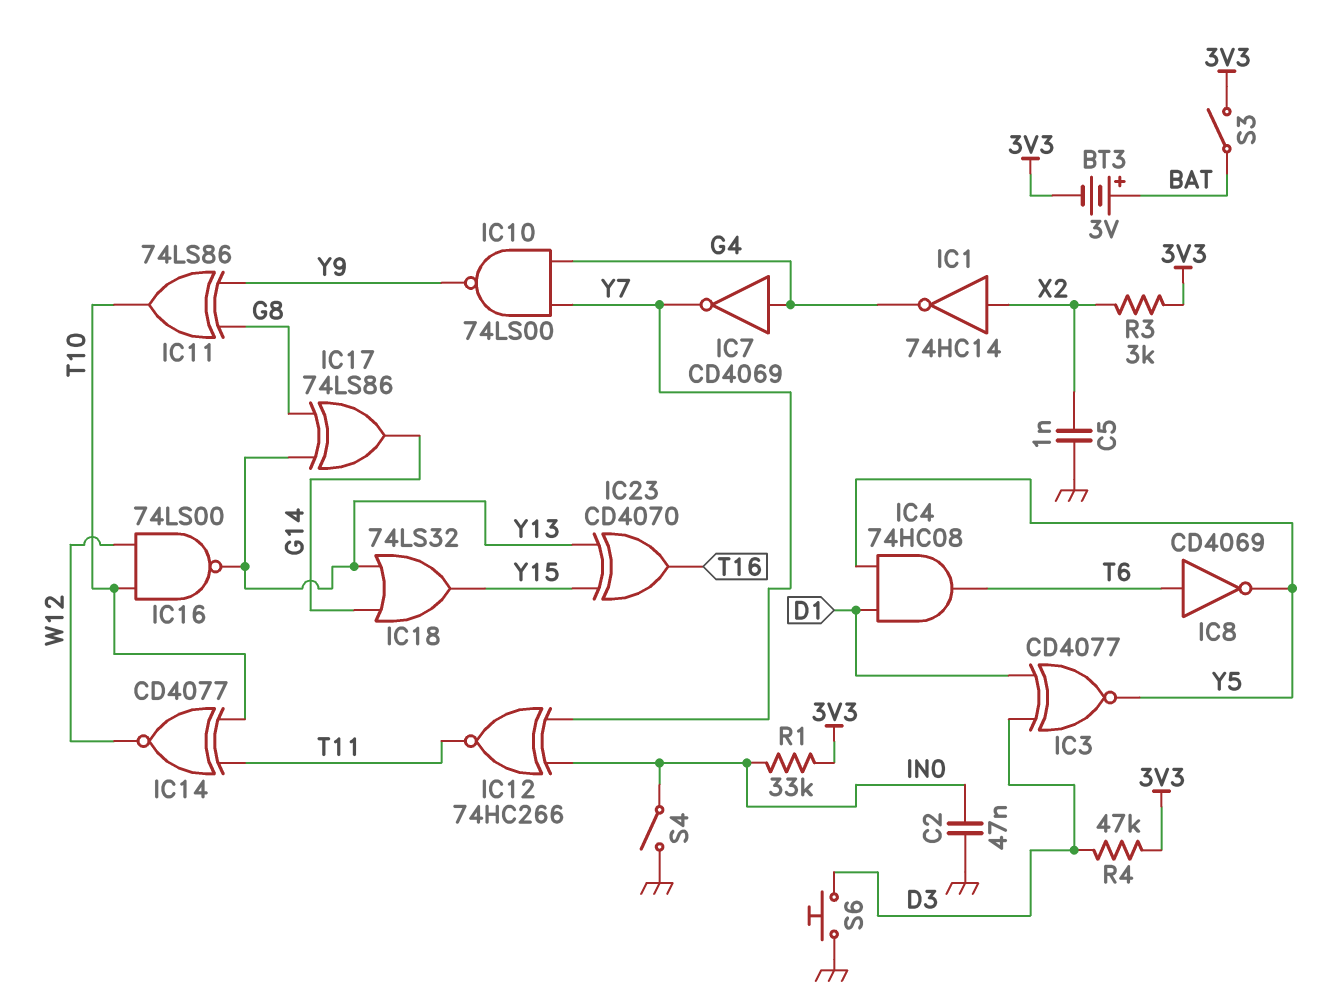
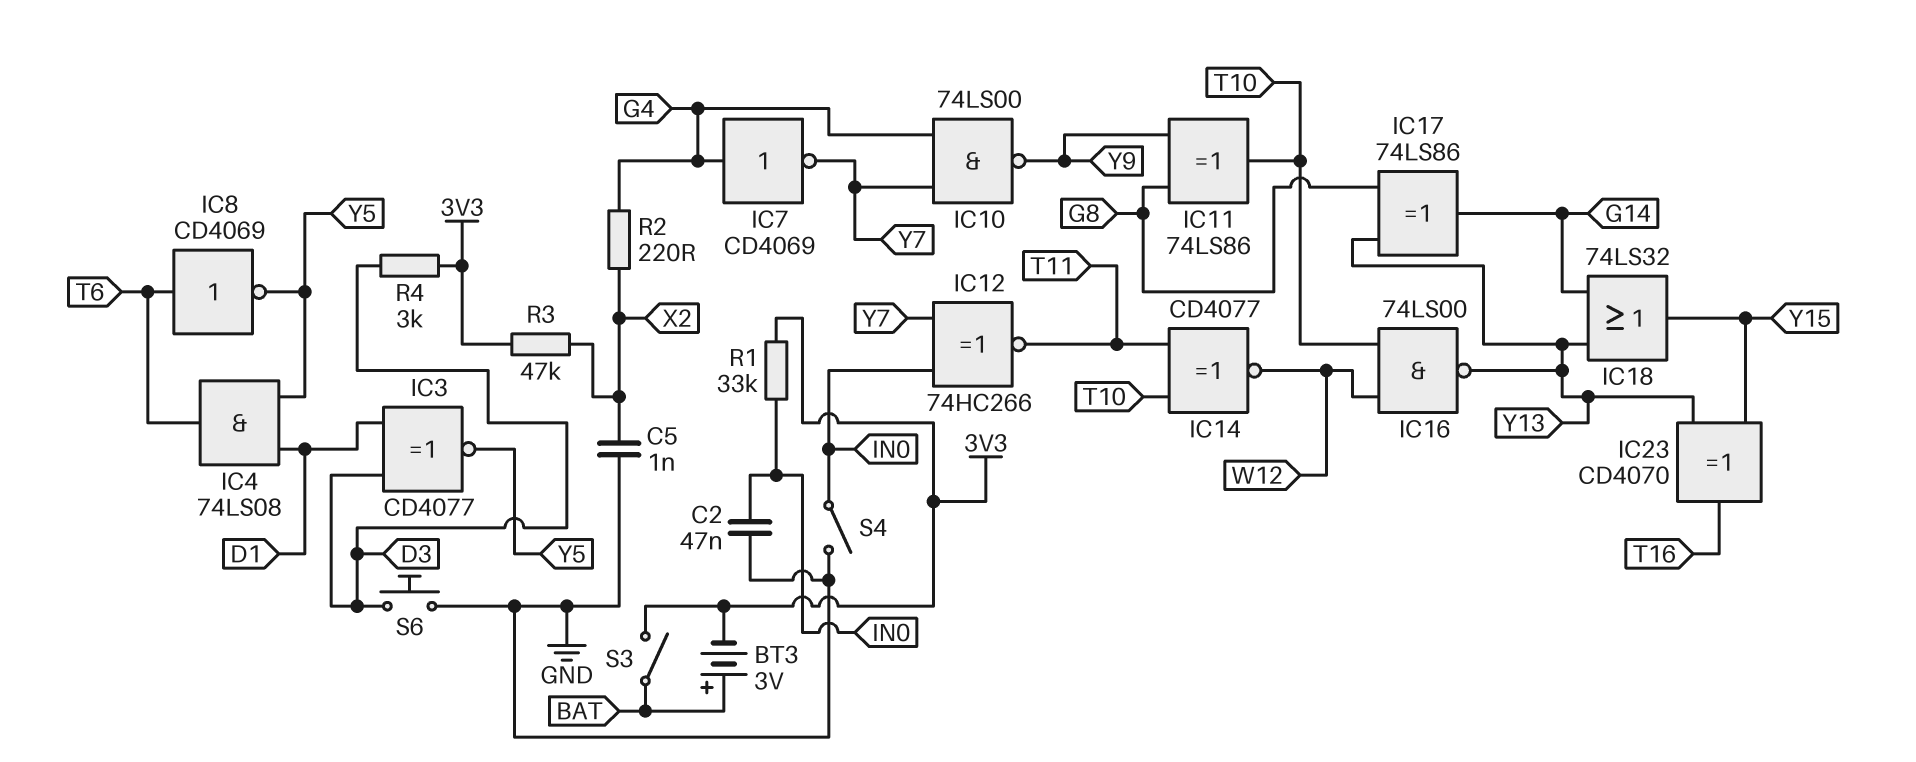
IC1: NOT 74HC14 (in X2, out G4) -> none
IC4: AND 74HC08 (in D1, in Y5, out T6) -> AND 74LS08 (in D1, in Y5, out T6)
R2: none -> 220 (G4, X2)
R3: 3k (3V3, X2) -> 47k (3V3, X2)
R4: 47k (3V3, D3) -> 3k (3V3, D3)

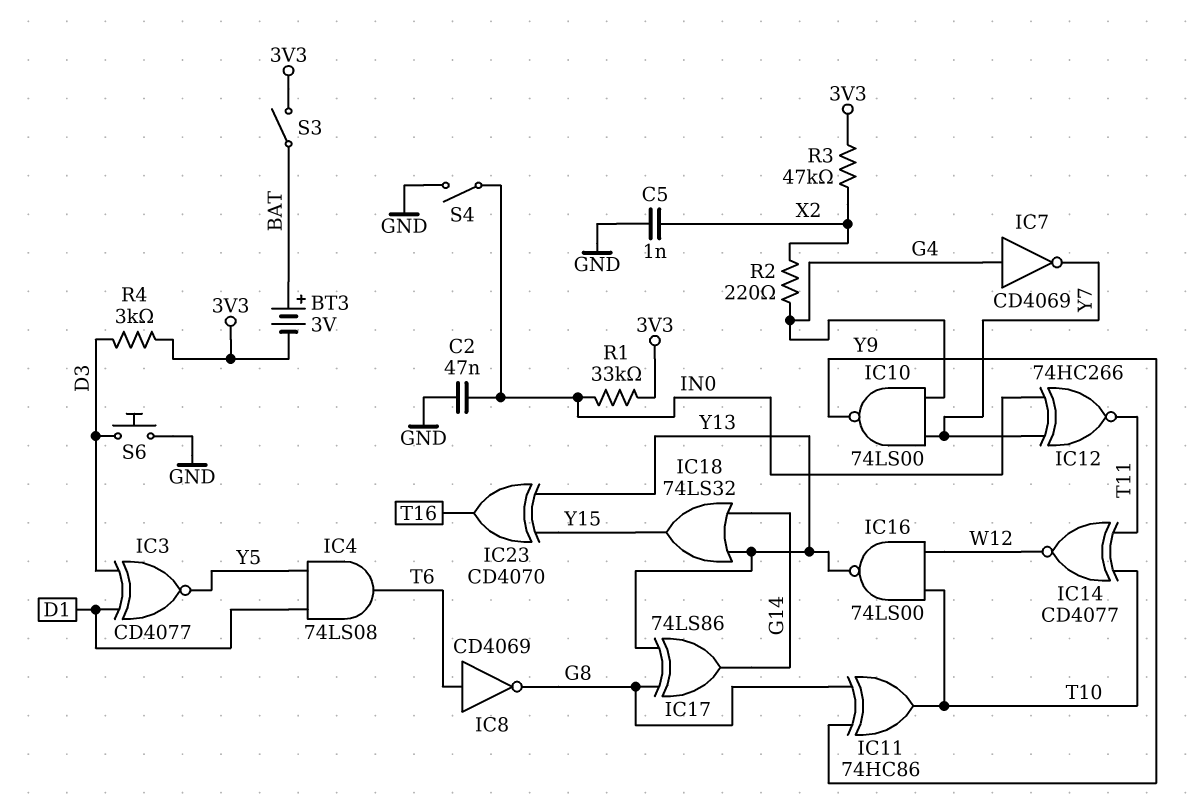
IC8: NOT CD4069 (in T6, out Y5) -> NOT CD4069 (in T6, out G8)
IC11: XOR 74LS86 (in G8, in Y9, out T10) -> XOR 74HC86 (in G8, in Y9, out T10)

